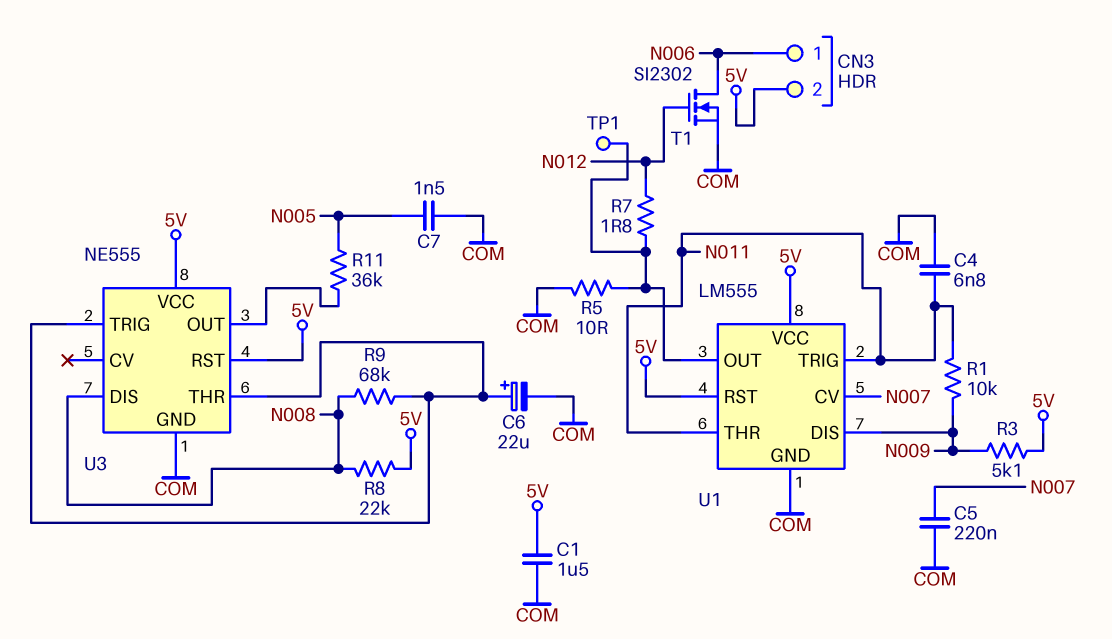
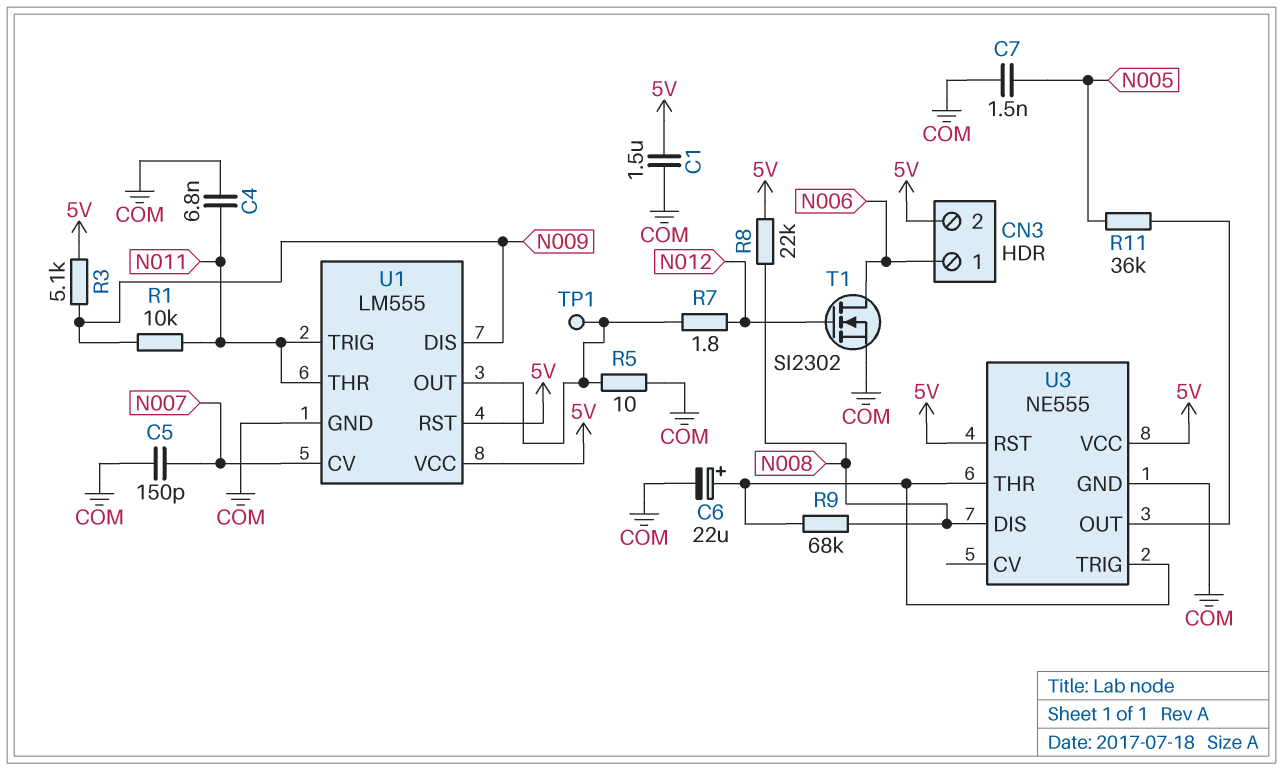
C5: 220nF (COM, N007) -> 150pF (COM, N007)

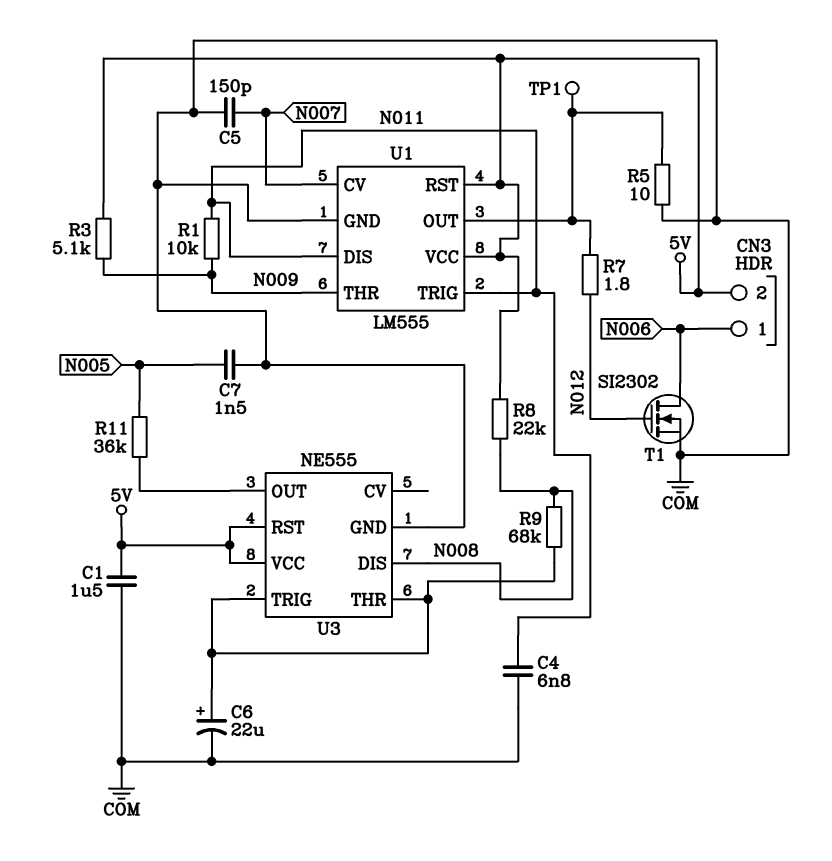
U1 pin DIS: N009 -> N011
U1 pin THR: N011 -> N009

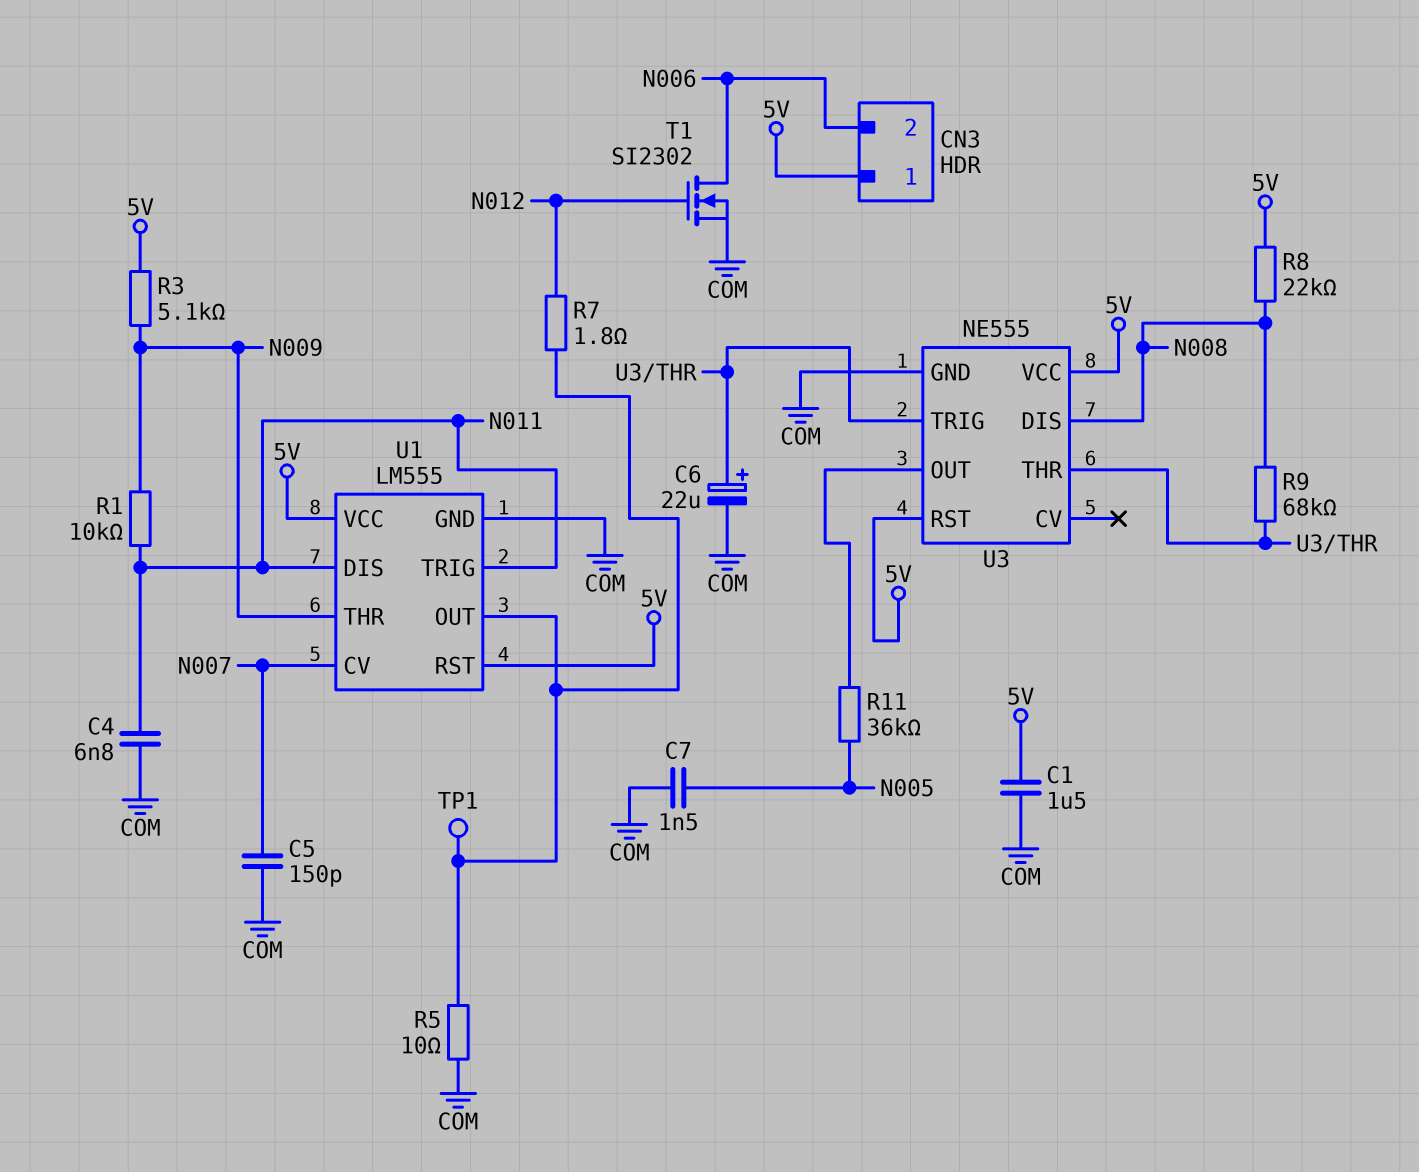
CN3 pin 1: N006 -> 5V
CN3 pin 2: 5V -> N006

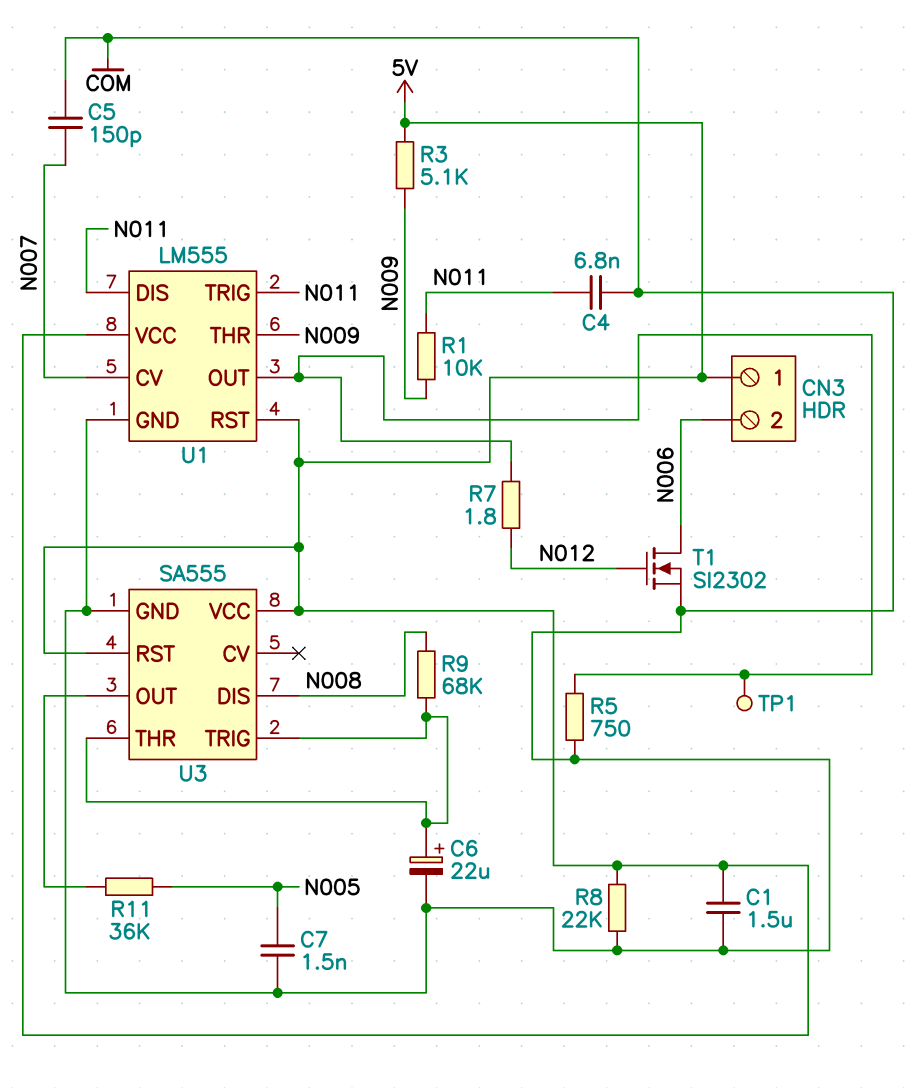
R5: 10 (COM, U1/OUT) -> 750 (COM, U1/OUT)
R8: 22k (5V, N008) -> 22k (5V, COM)
U3: NE555 -> SA555

